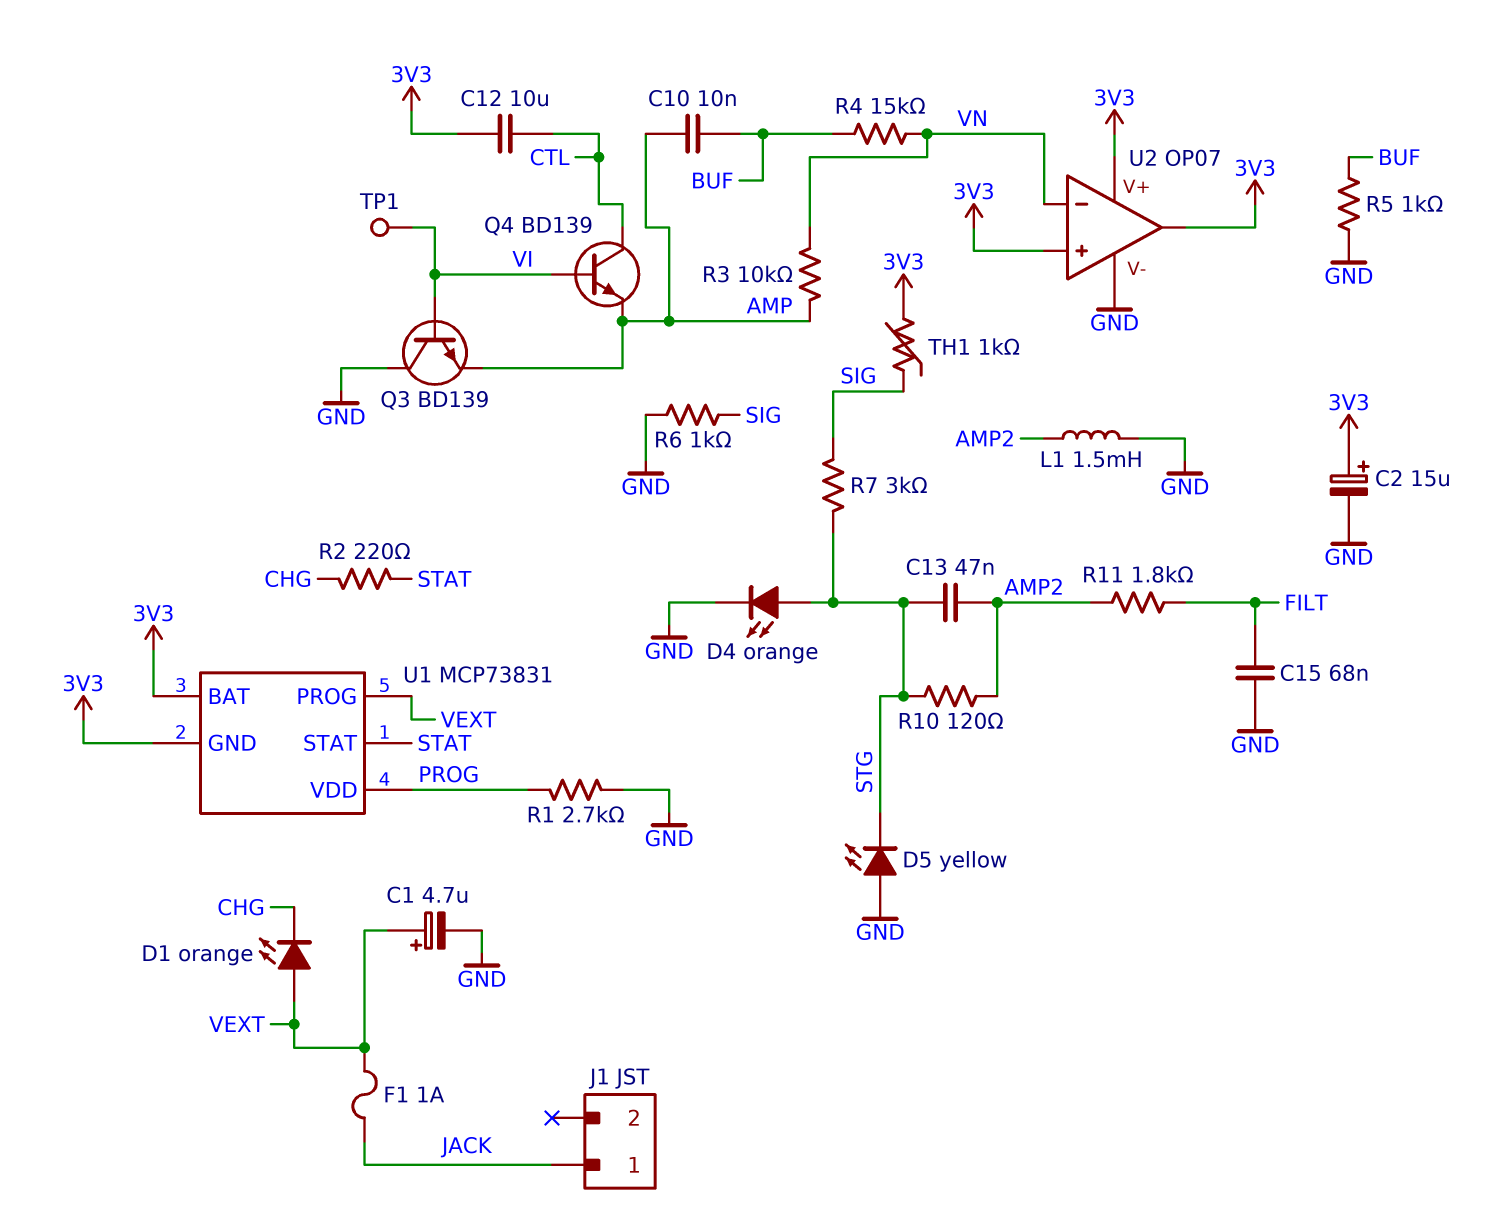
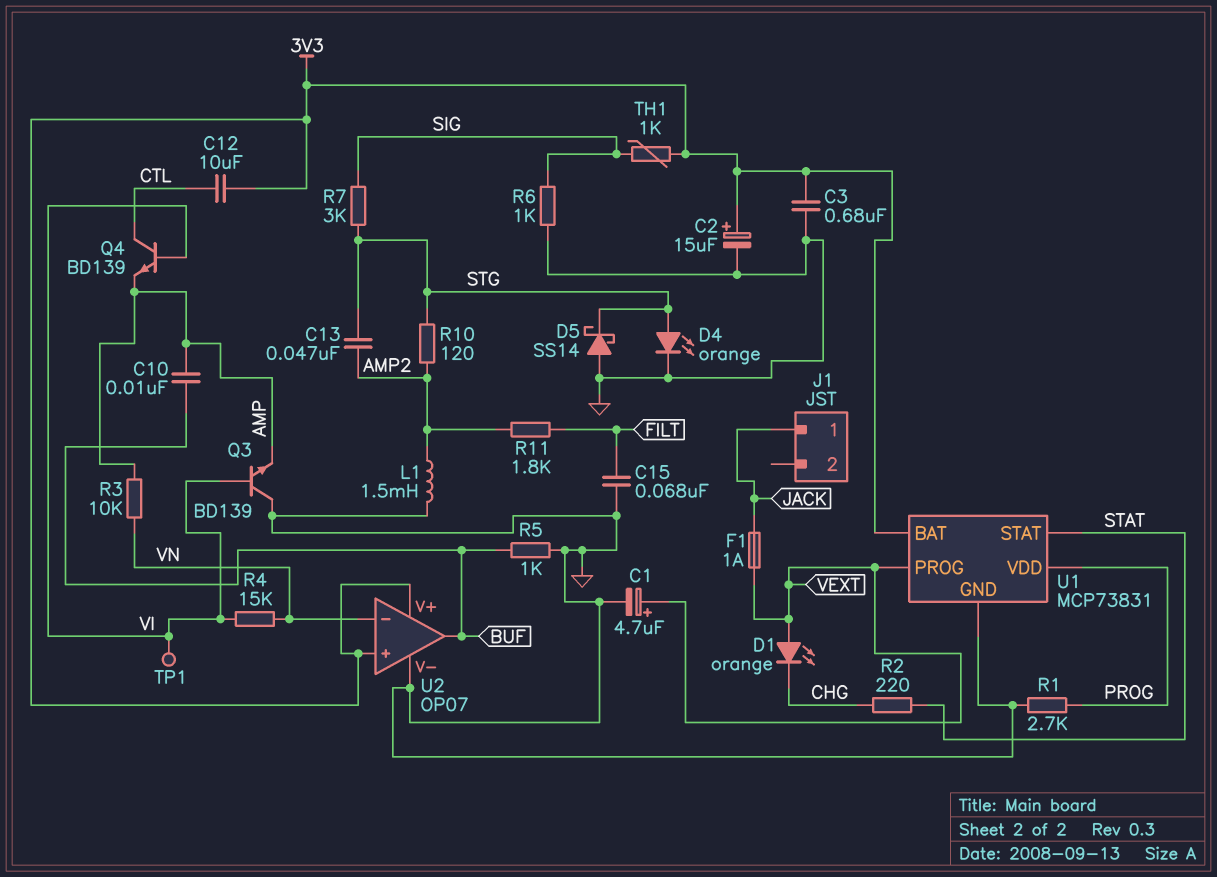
C3: none -> 680nF (3V3, GND)
D5: LED yellow (A GND, K STG) -> schottky SS14 (A GND, K STG)
R4: 15k (BUF, VN) -> 15k (VI, VN)
U1 pin GND: 3V3 -> GND
U2 pin out: 3V3 -> BUF

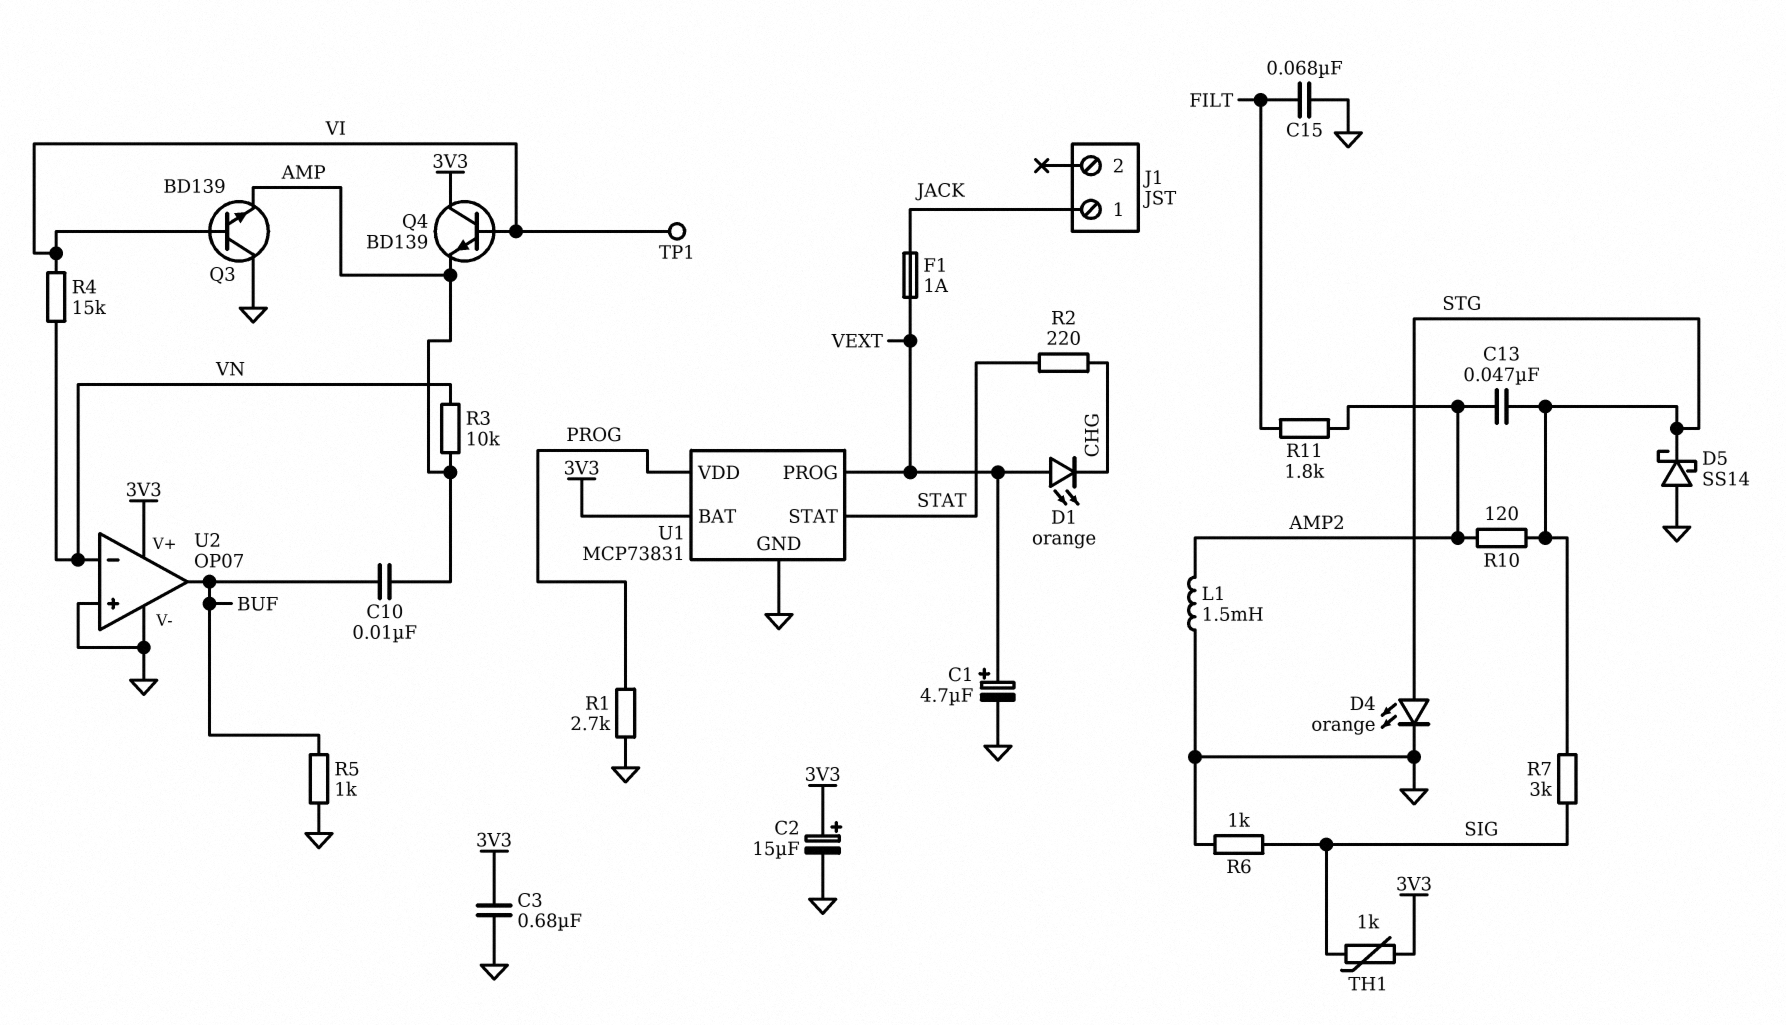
C12: 10uF (3V3, CTL) -> none
Q4: NPN BD139 (B VI, C CTL, E AMP) -> NPN BD139 (B VI, C 3V3, E AMP)
U2 pin in+: 3V3 -> GND

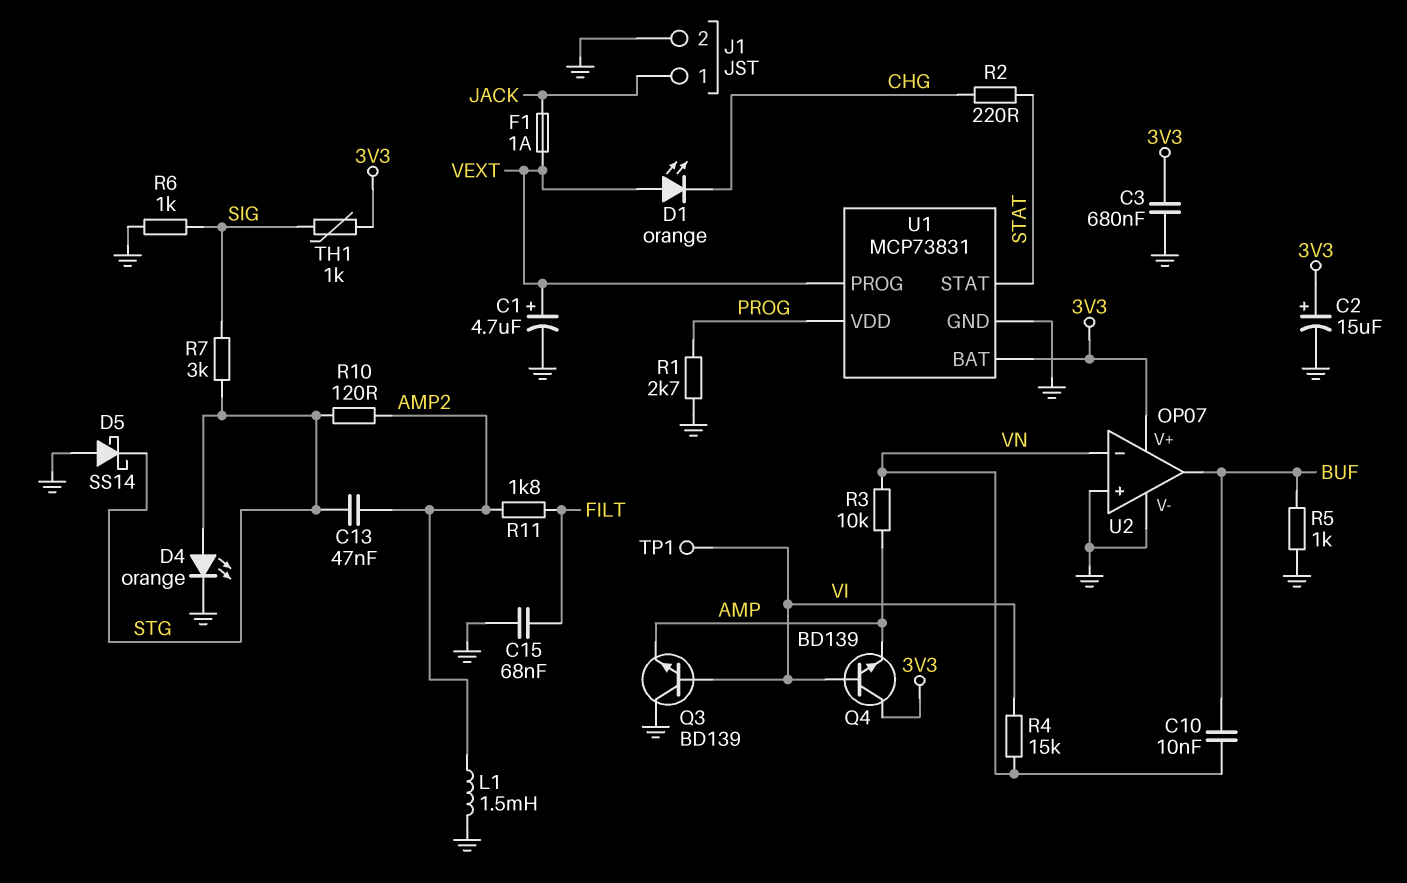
C10: 10nF (AMP, BUF) -> 10nF (BUF, VN)
J1 pin 2: none -> GND

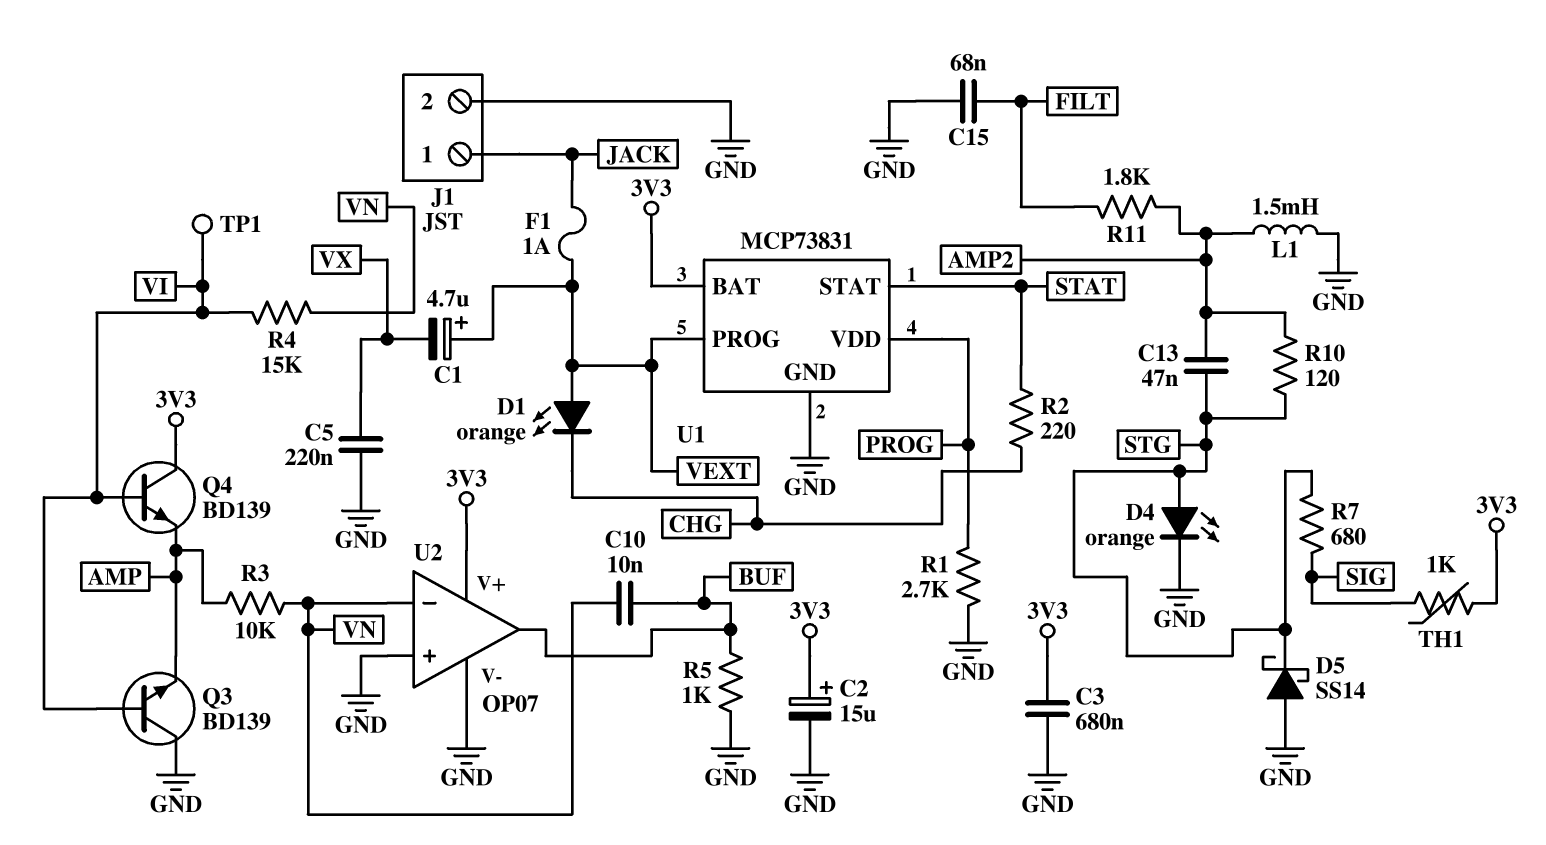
C1: 4.7uF (plus VEXT, minus GND) -> 4.7uF (plus VEXT, minus VX)
C5: none -> 220nF (GND, VX)
R6: 1k (GND, SIG) -> none
R7: 3k (SIG, STG) -> 680 (SIG, STG)

